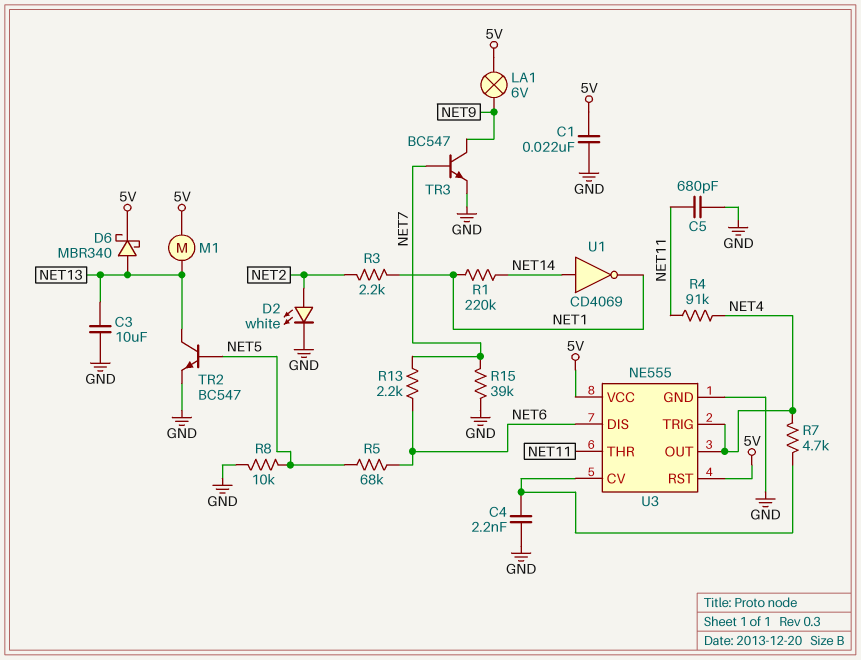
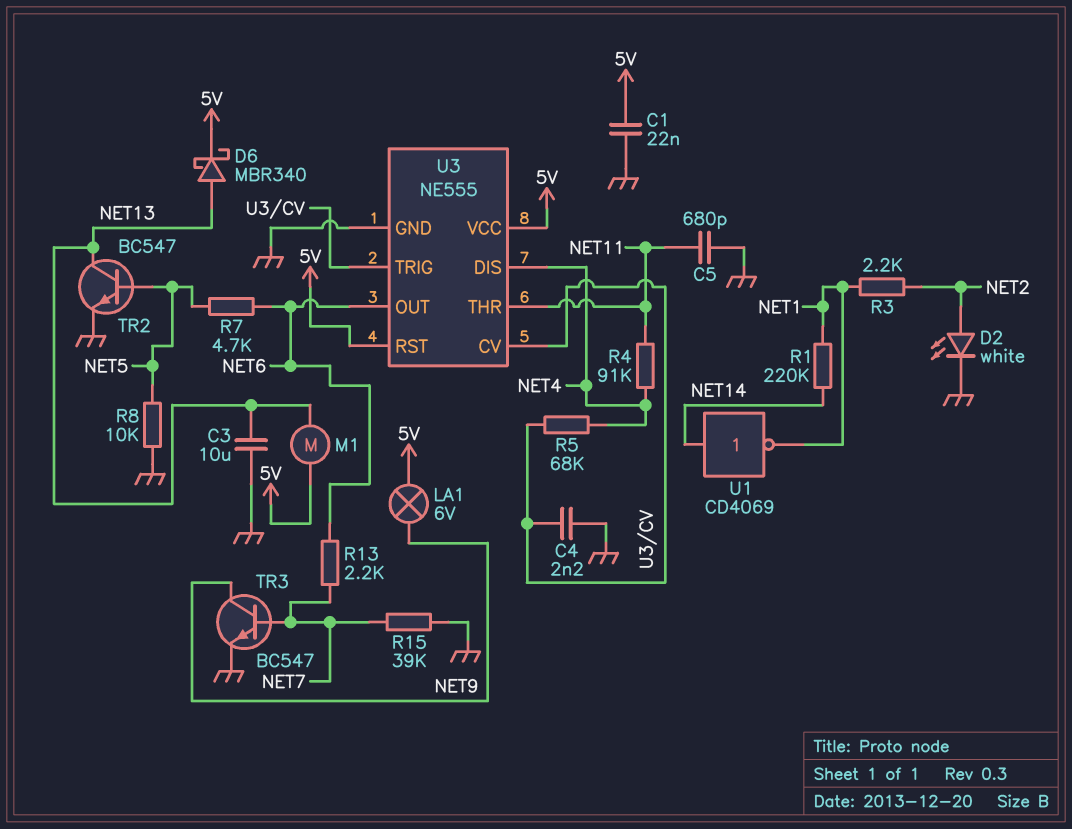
R5: 68k (NET5, NET6) -> 68k (NET4, U3/CV)
R7: 4.7k (NET4, U3/CV) -> 4.7k (NET5, NET6)
U3 pin DIS: NET6 -> NET4
U3 pin OUT: NET4 -> NET6
U3 pin TRIG: NET4 -> U3/CV

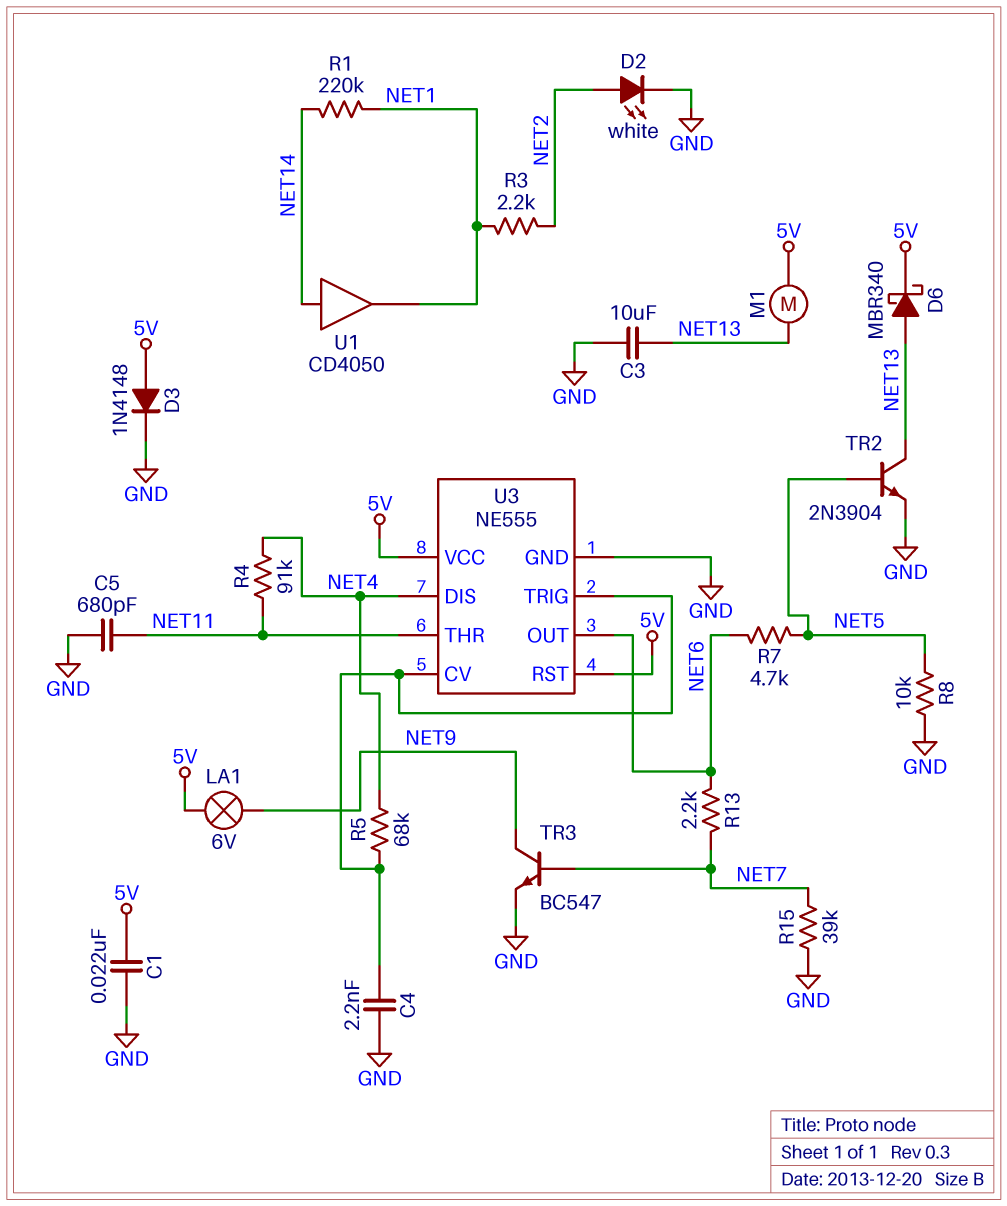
D3: none -> diode 1N4148 (A 5V, K GND)
TR2: NPN BC547 (B NET5, C NET13, E GND) -> NPN 2N3904 (B NET5, C NET13, E GND)
U1: NOT CD4069 (in NET14, out NET1) -> buffer CD4050 (in NET14, out NET1)

